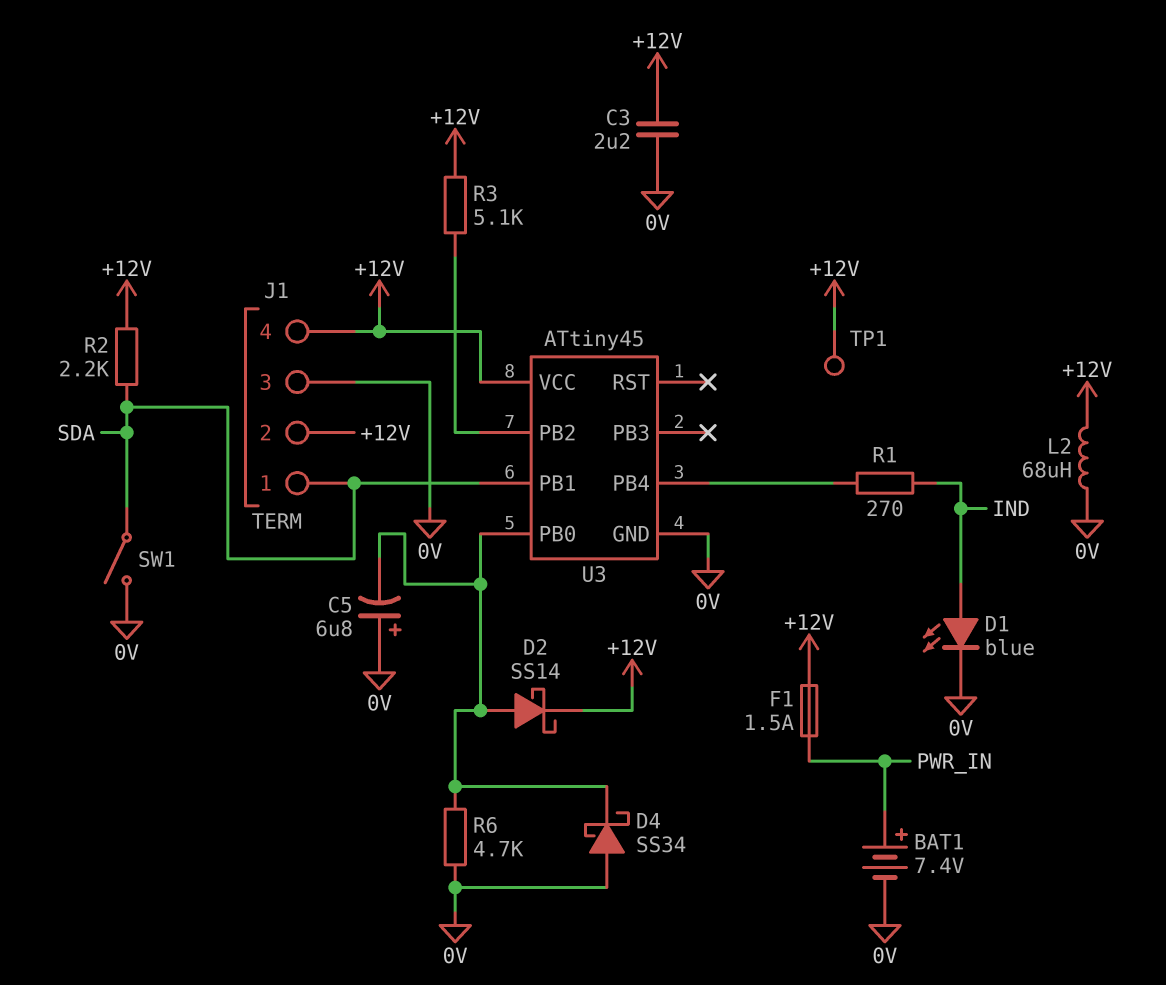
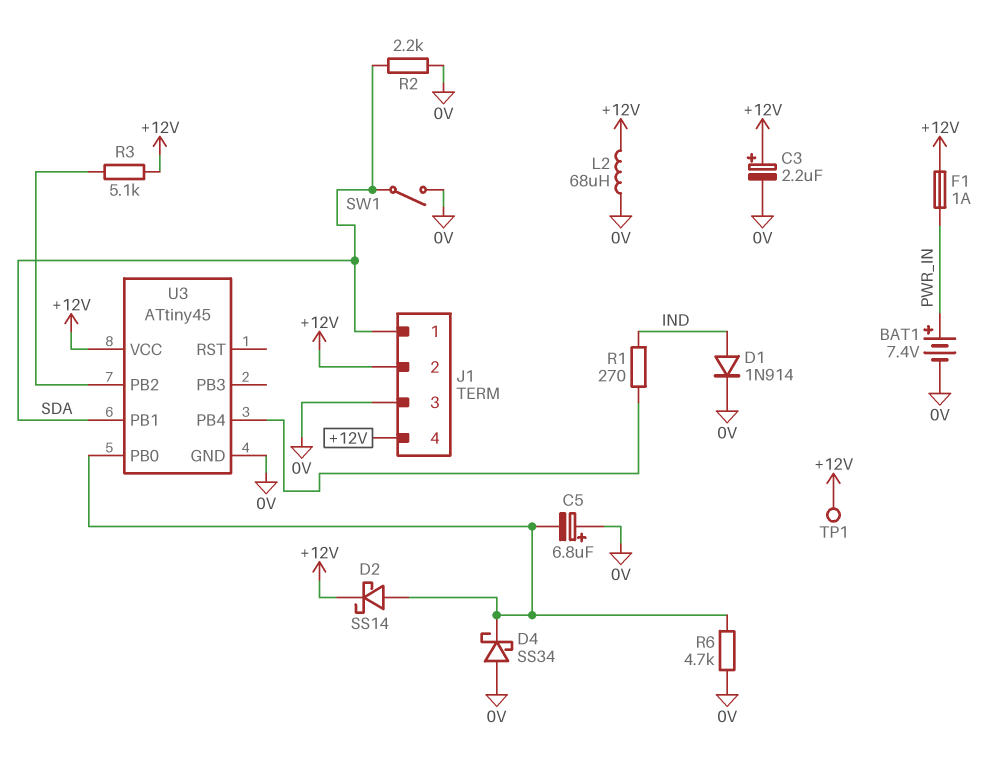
C3: 2.2uF (+12V, 0V) -> 2.2uF (plus +12V, minus 0V)
D1: LED blue (A IND, K 0V) -> diode 1N914 (A IND, K 0V)
F1: 1.5A (+12V, PWR_IN) -> 1A (+12V, PWR_IN)
R2: 2.2k (+12V, SDA) -> 2.2k (0V, SDA)

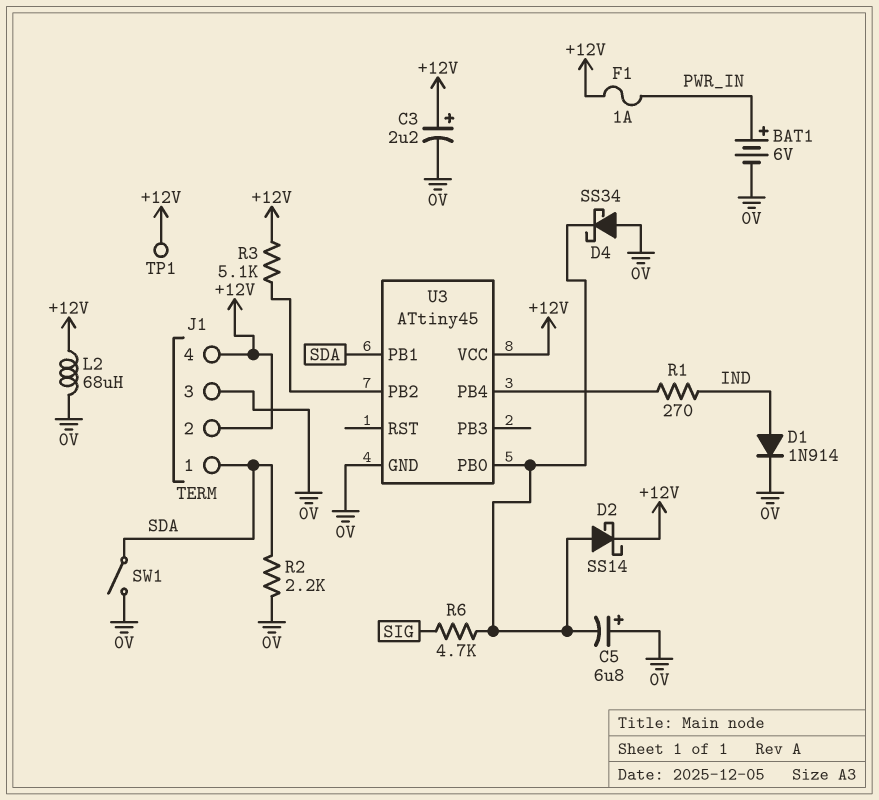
BAT1: 7.4V (plus PWR_IN, minus 0V) -> 6V (plus PWR_IN, minus 0V)
R6: 4.7k (0V, U3/PB0) -> 4.7k (SIG, U3/PB0)

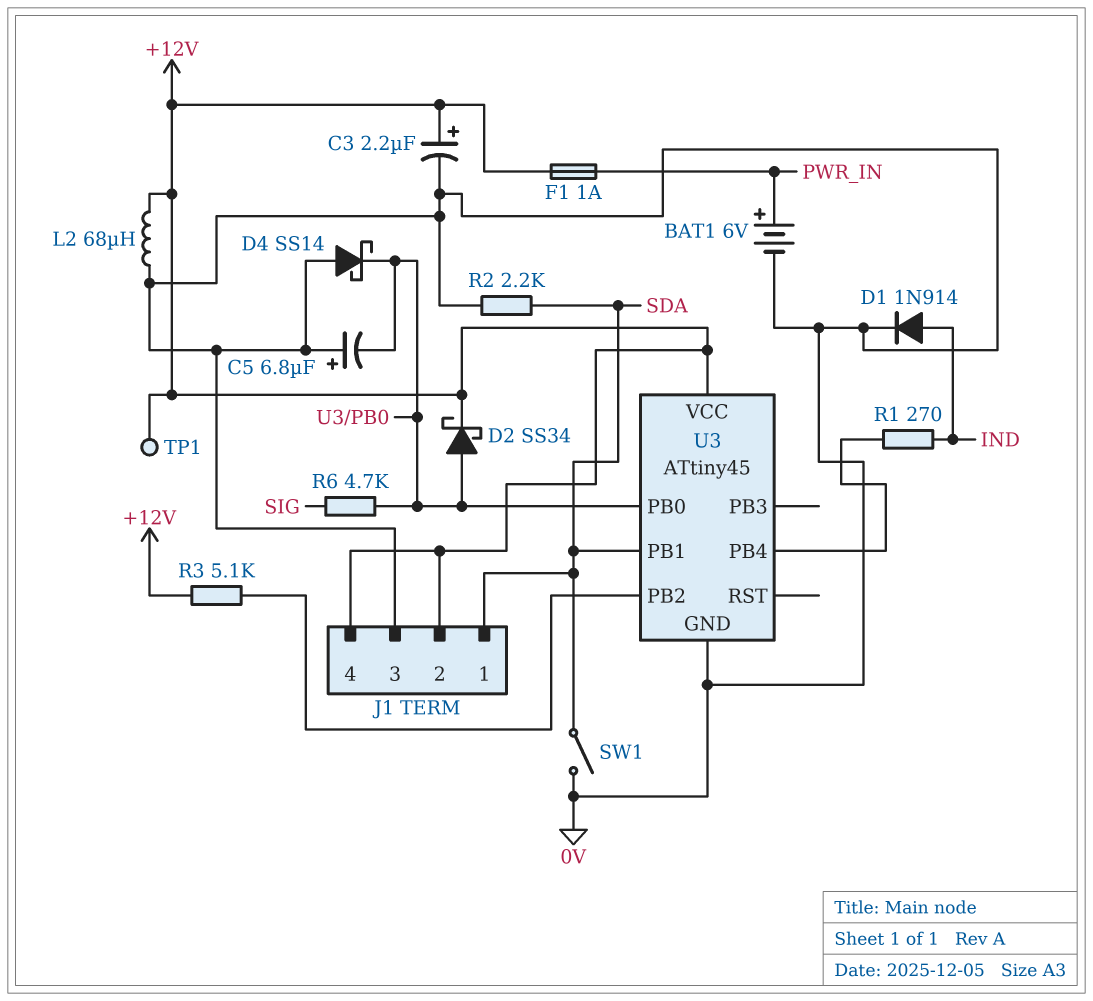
D2: schottky SS14 (A U3/PB0, K +12V) -> schottky SS34 (A U3/PB0, K +12V)
D4: schottky SS34 (A 0V, K U3/PB0) -> schottky SS14 (A 0V, K U3/PB0)

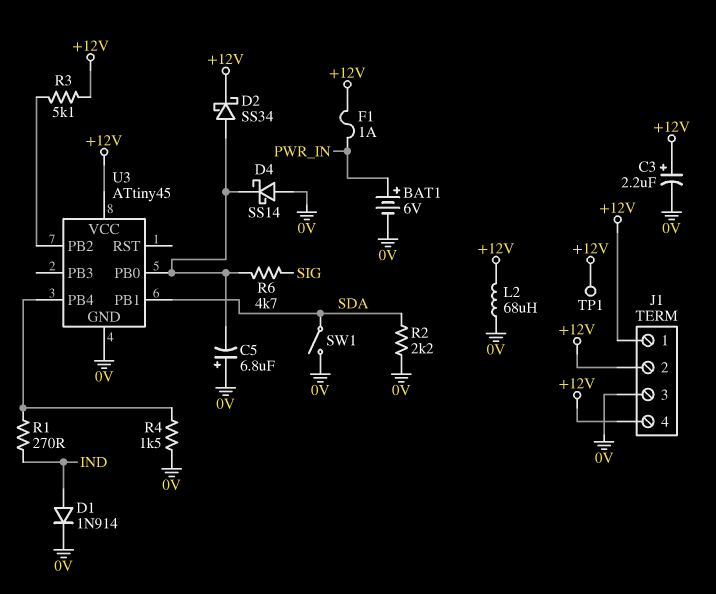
J1 pin 1: SDA -> +12V
R4: none -> 1.5k (0V, U3/PB4)

